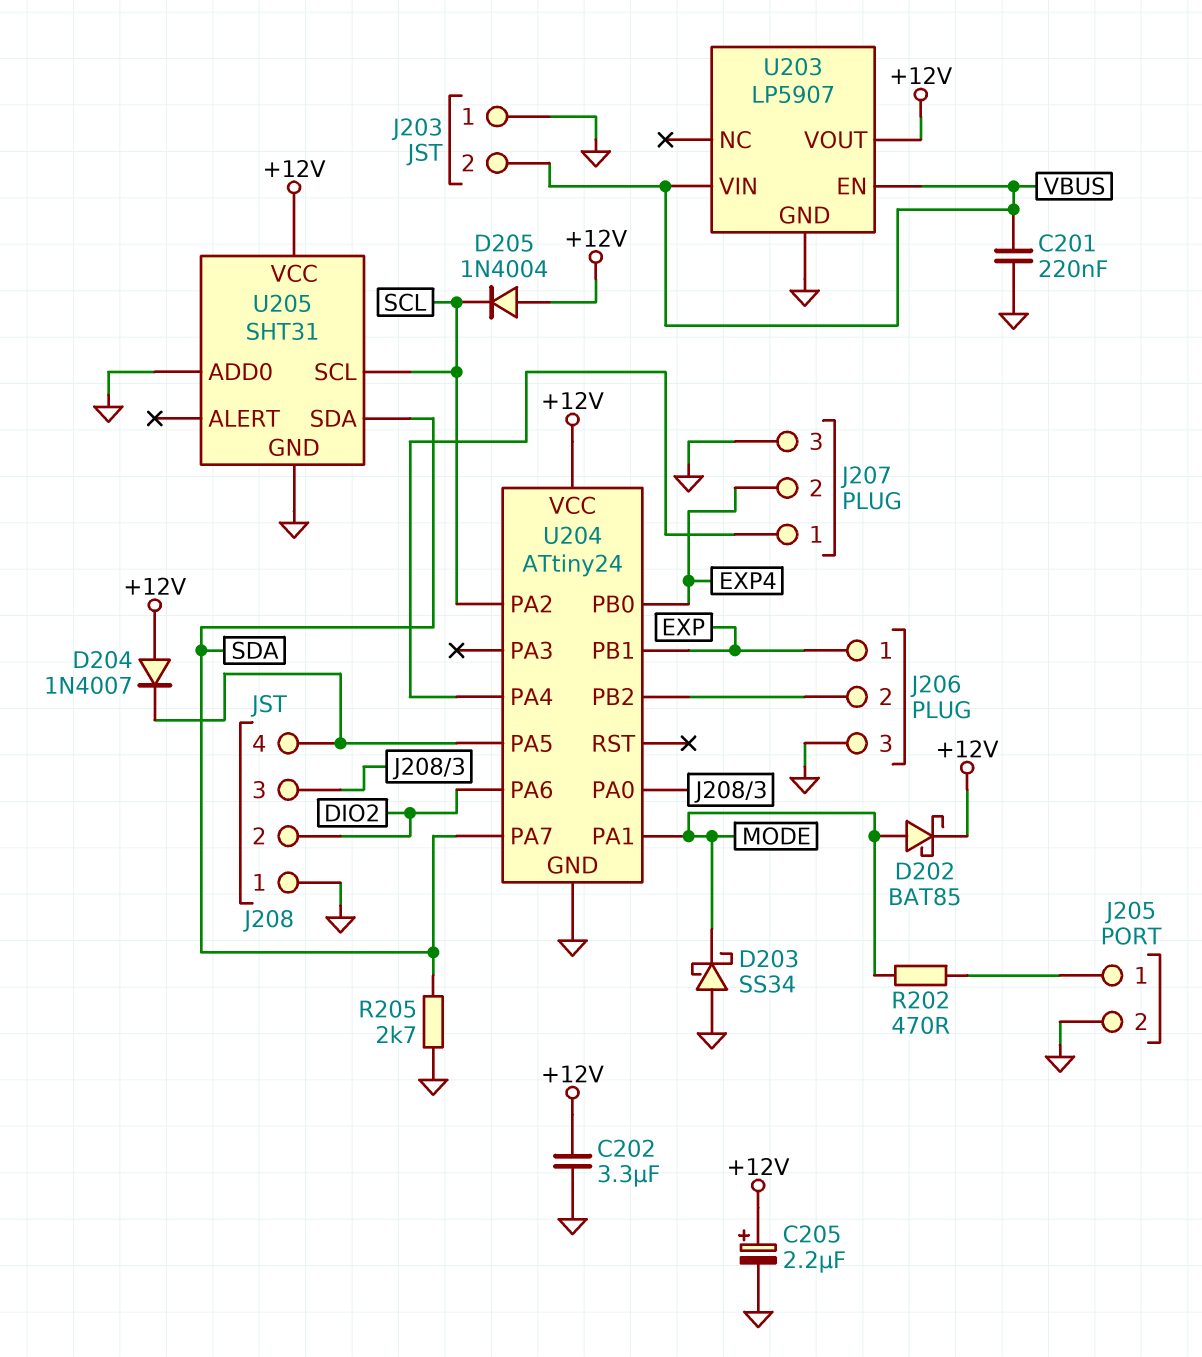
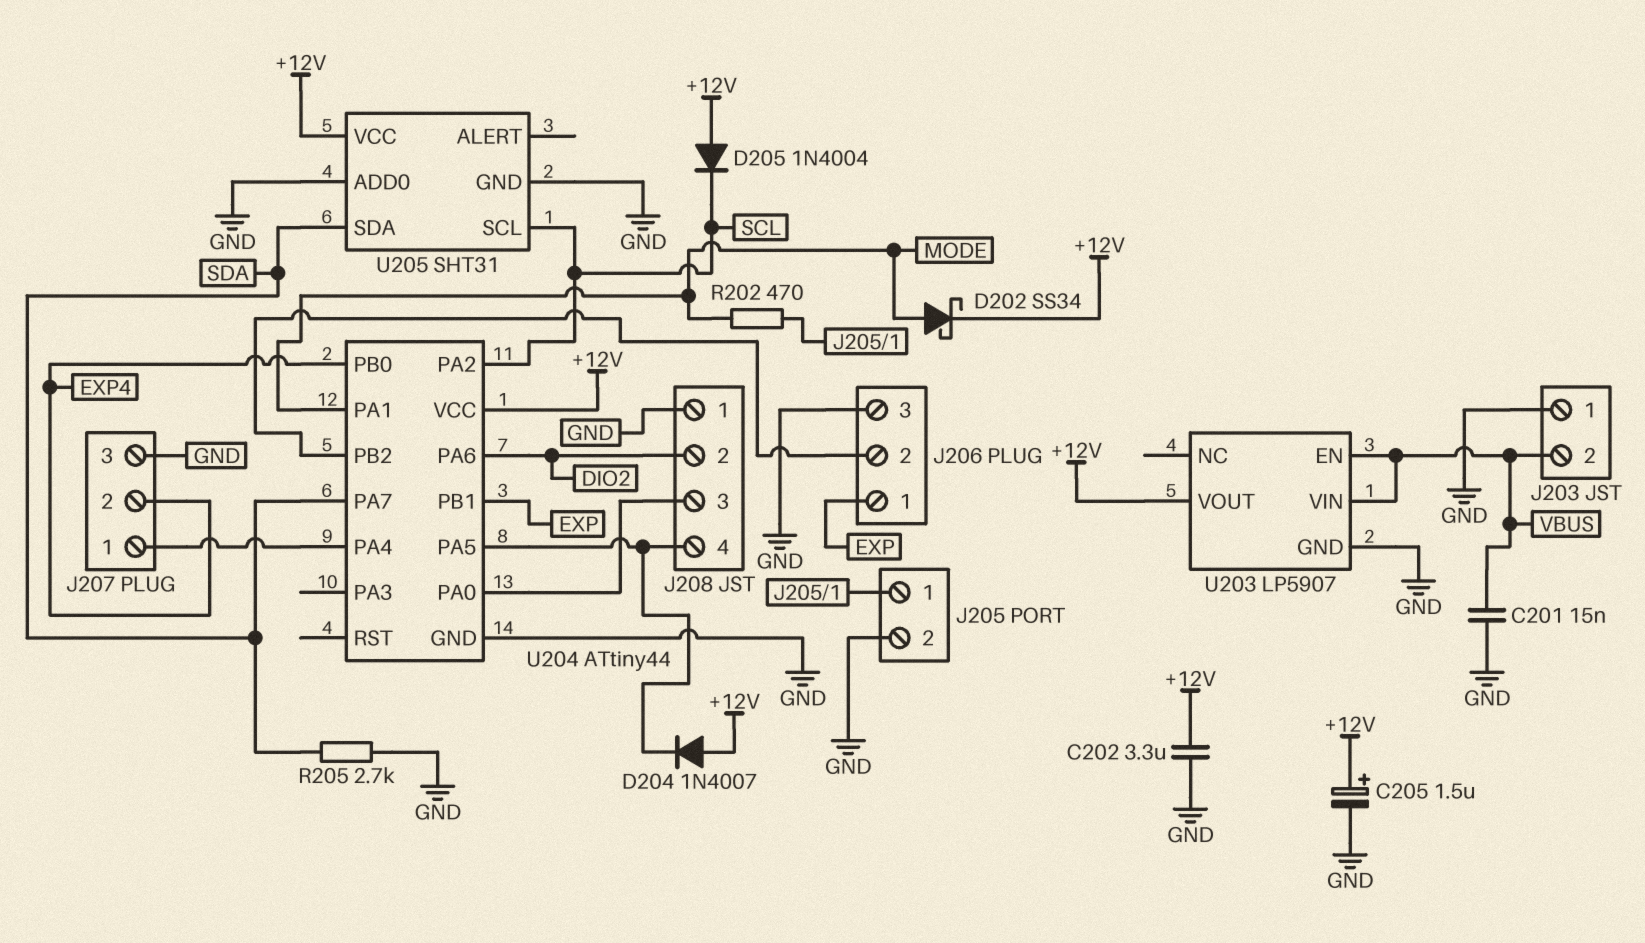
C201: 220nF (GND, VBUS) -> 15nF (GND, VBUS)
C205: 2.2uF (plus +12V, minus GND) -> 1.5uF (plus +12V, minus GND)
D202: schottky BAT85 (A MODE, K +12V) -> schottky SS34 (A MODE, K +12V)
D203: schottky SS34 (A GND, K MODE) -> none
U204: ATtiny24 -> ATtiny44

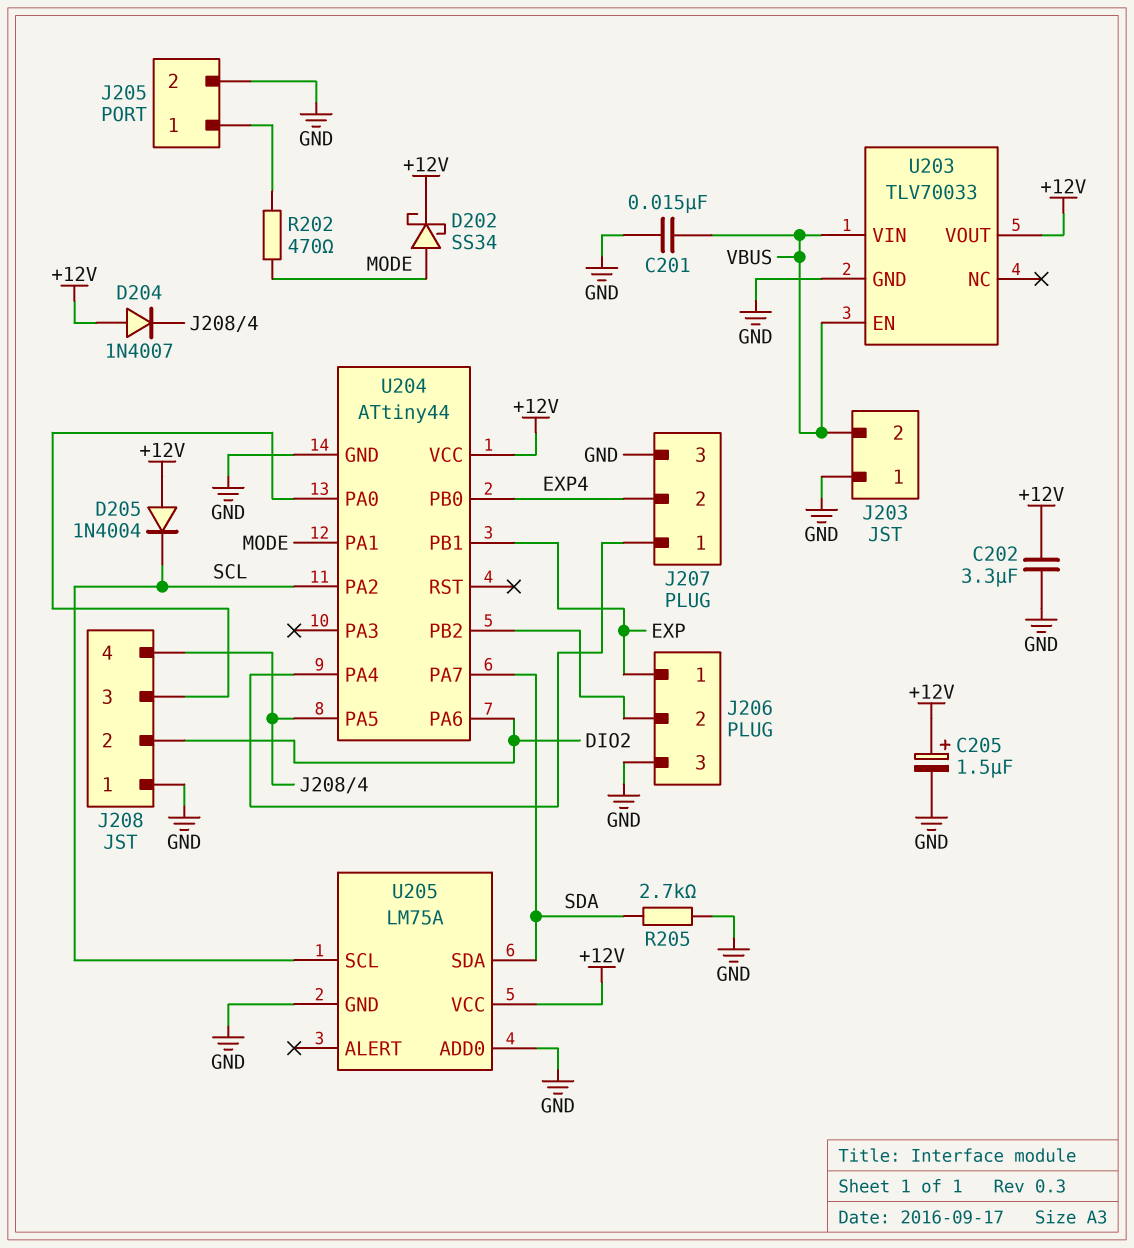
U203: LP5907 -> TLV70033
U205: SHT31 -> LM75A

